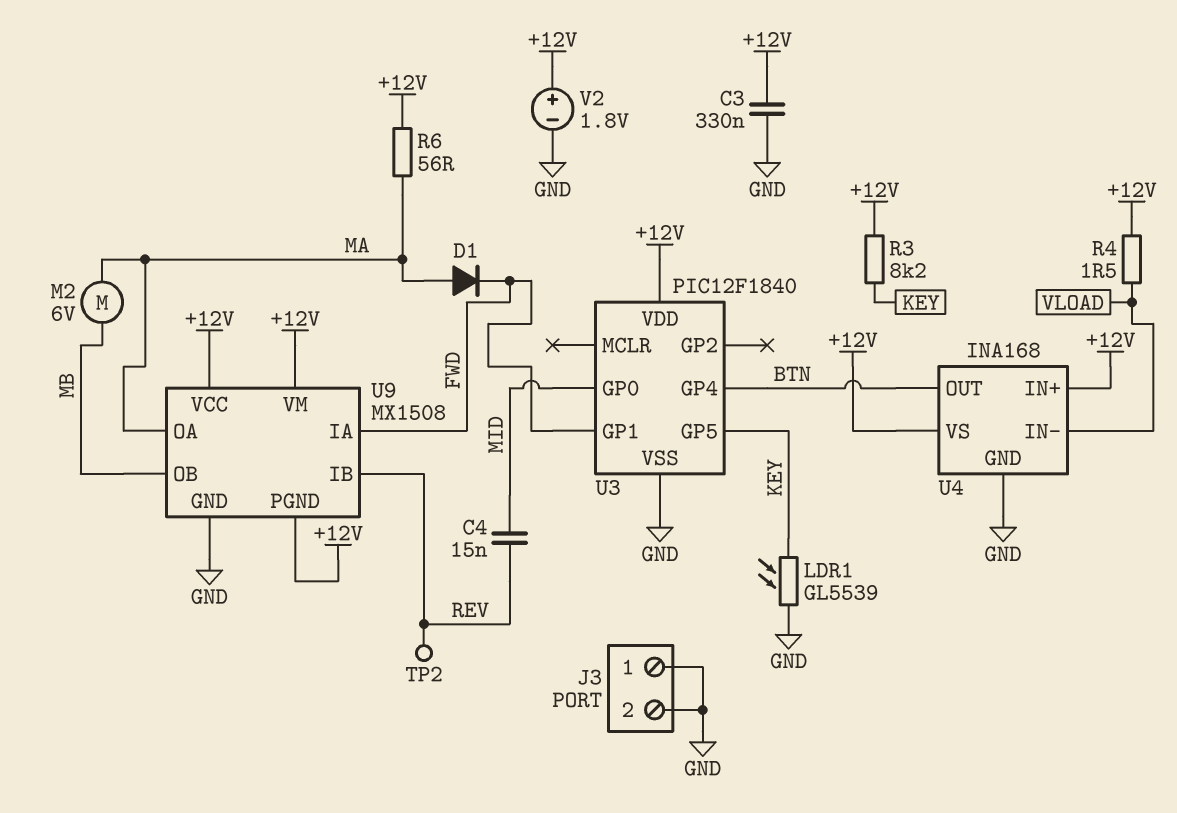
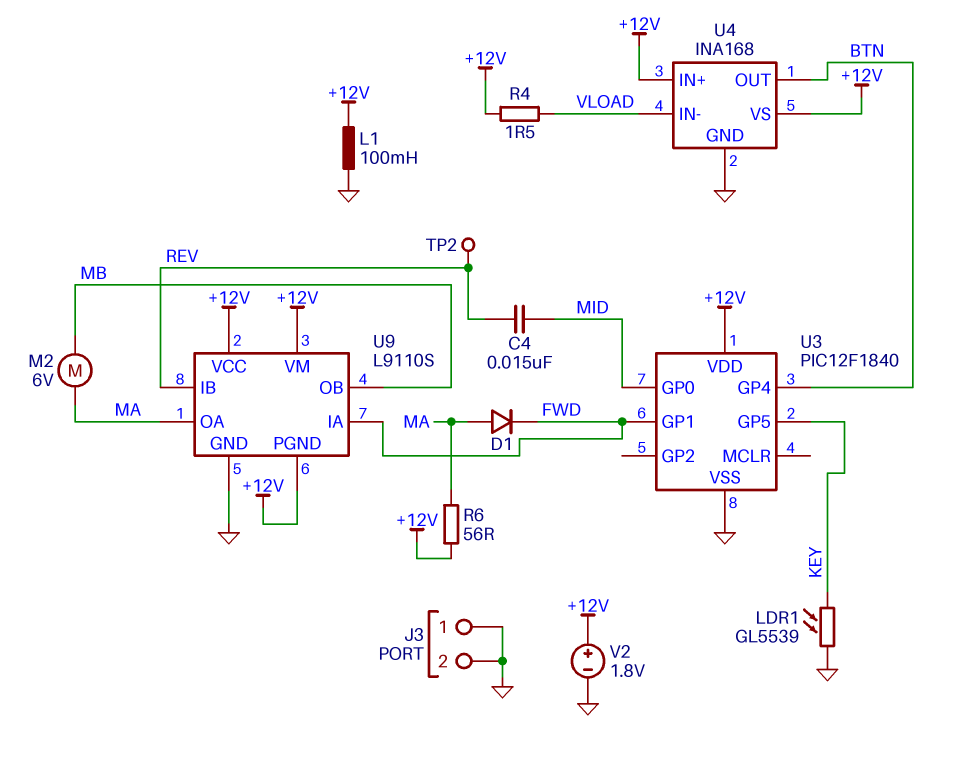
C3: 330nF (+12V, GND) -> none
L1: none -> 100mH (+12V, GND)
R3: 8.2k (+12V, KEY) -> none
U9: MX1508 -> L9110S

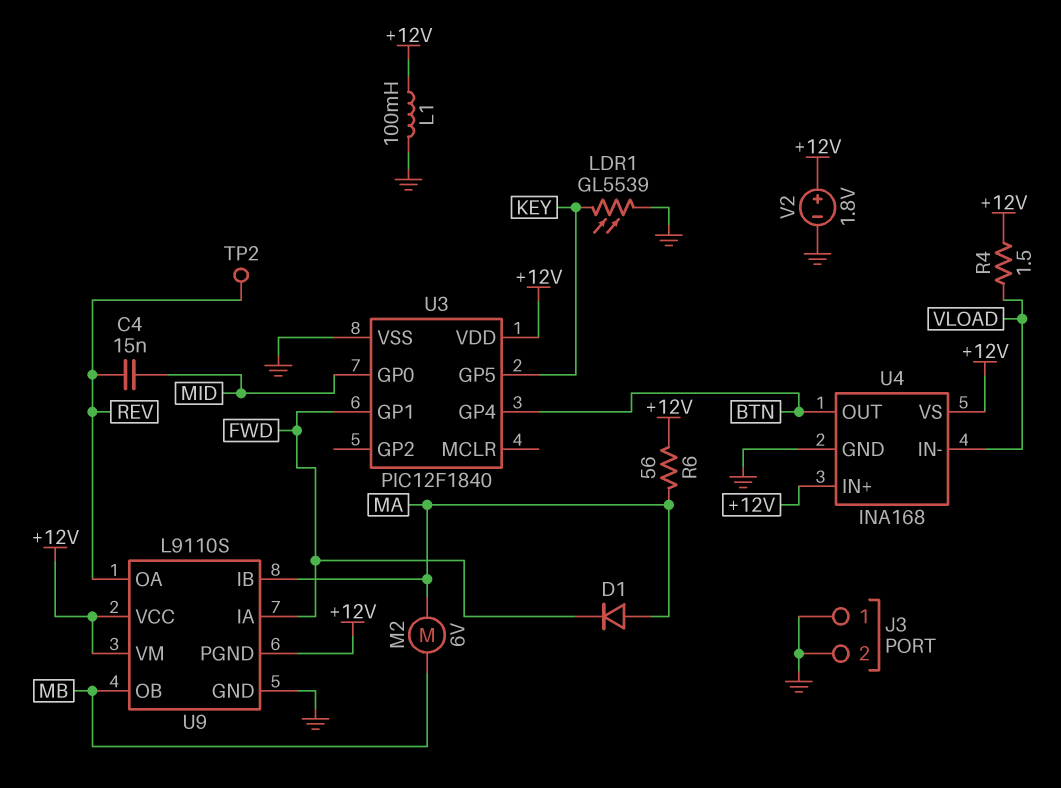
U9 pin IB: REV -> MA
U9 pin OA: MA -> REV

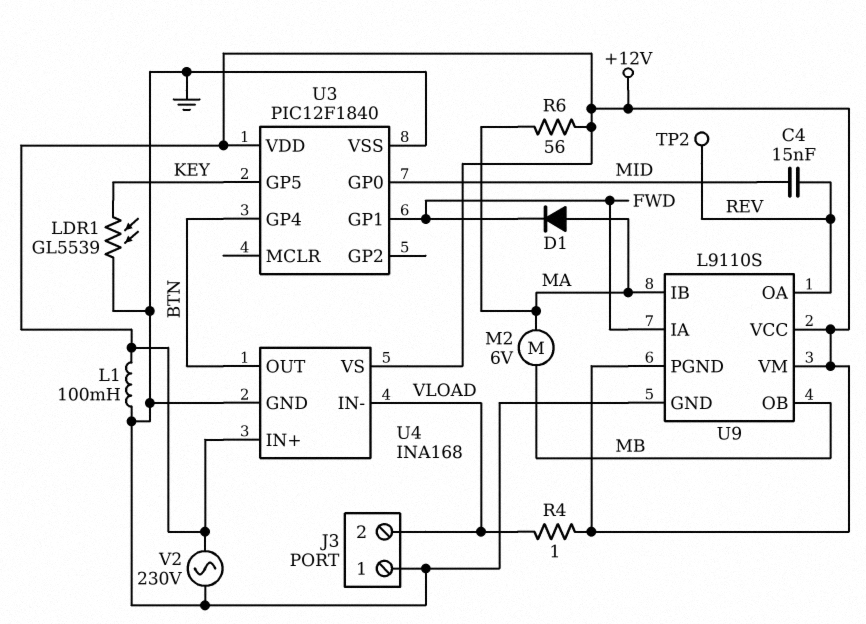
J3 pin 2: GND -> VLOAD
R4: 1.5 (+12V, VLOAD) -> 1 (+12V, VLOAD)
V2: 1.8V (plus +12V, minus GND) -> AC 230V (+12V, GND)

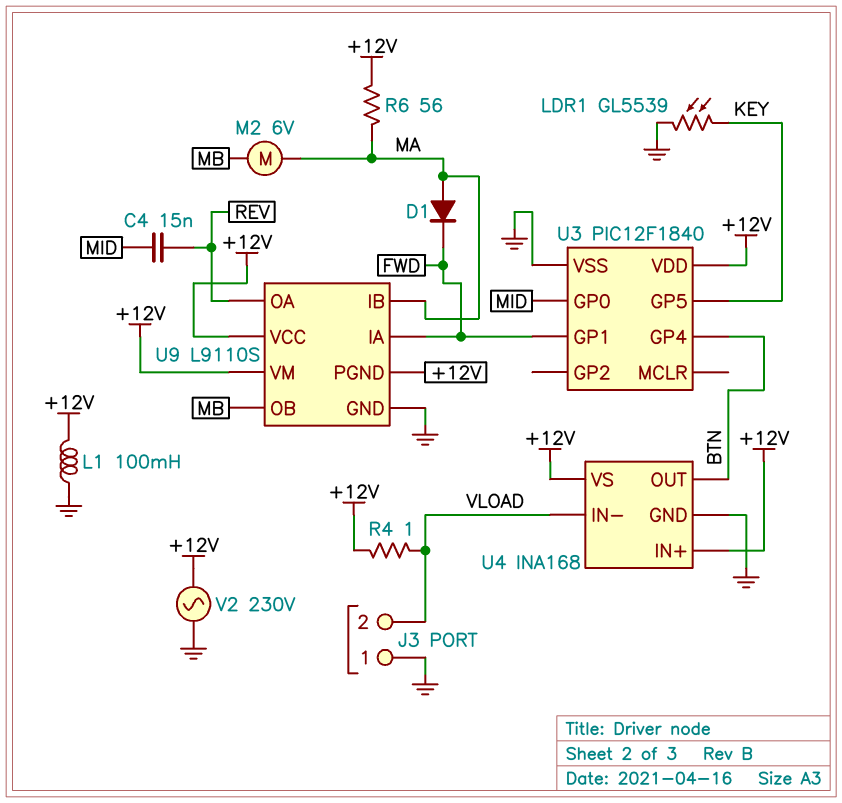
TP2: test point (REV) -> none

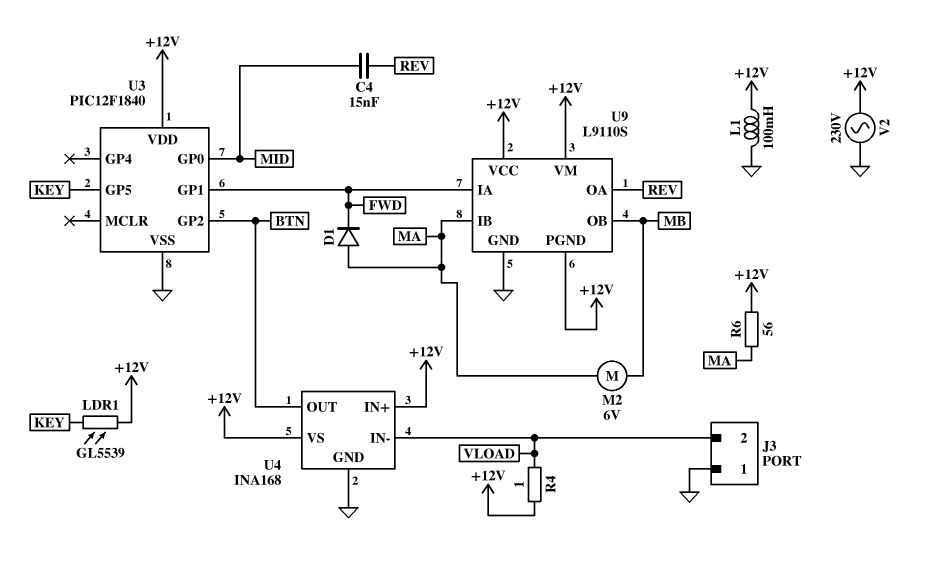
LDR1: GL5539 (GND, KEY) -> GL5539 (+12V, KEY)
U3 pin GP2: none -> BTN
U3 pin GP4: BTN -> none

